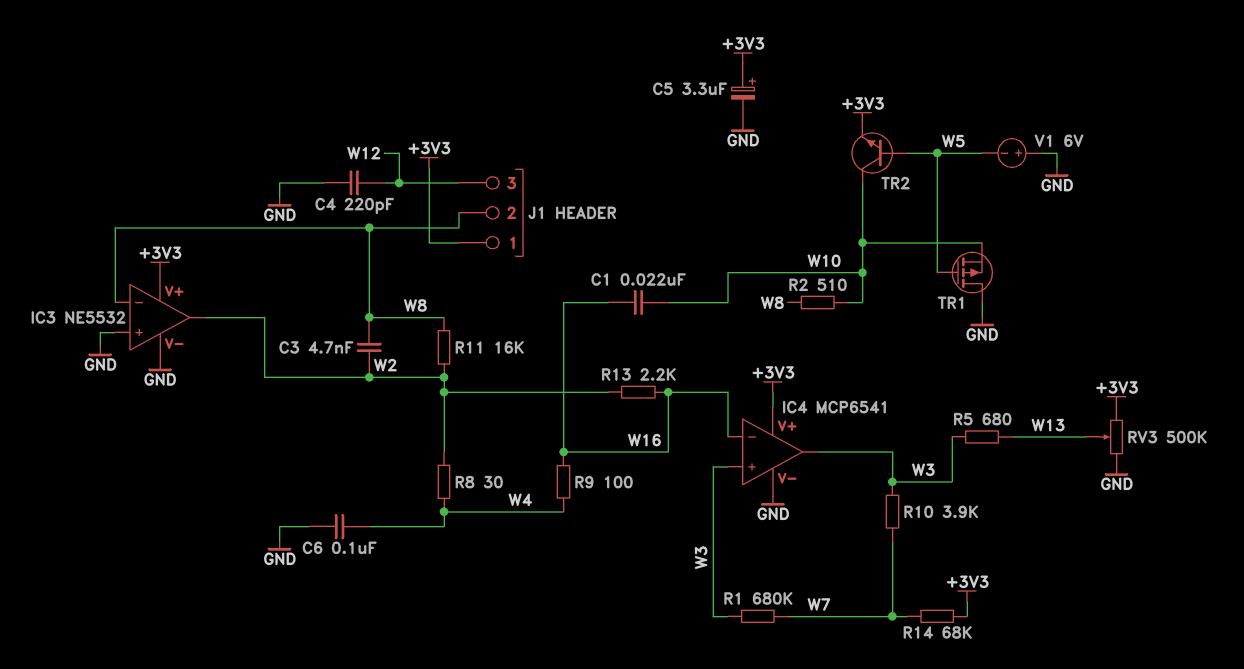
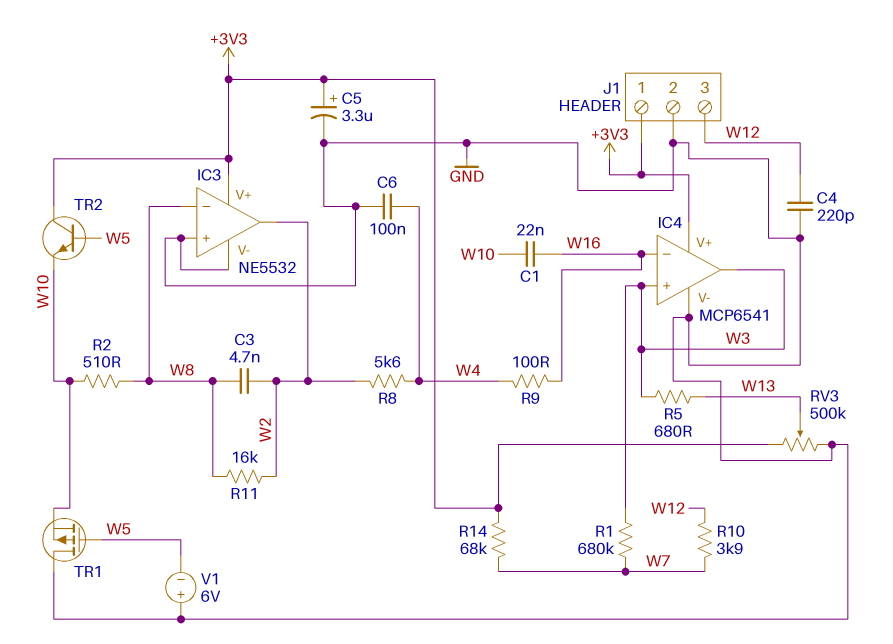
J1 pin 2: W8 -> GND
R8: 30 (W2, W4) -> 5.6k (W2, W4)
R10: 3.9k (W3, W7) -> 3.9k (W7, W12)
R13: 2.2k (W2, W16) -> none
TR2: NPN (B W5, C W10, E +3V3) -> NPN (B W5, C +3V3, E W10)

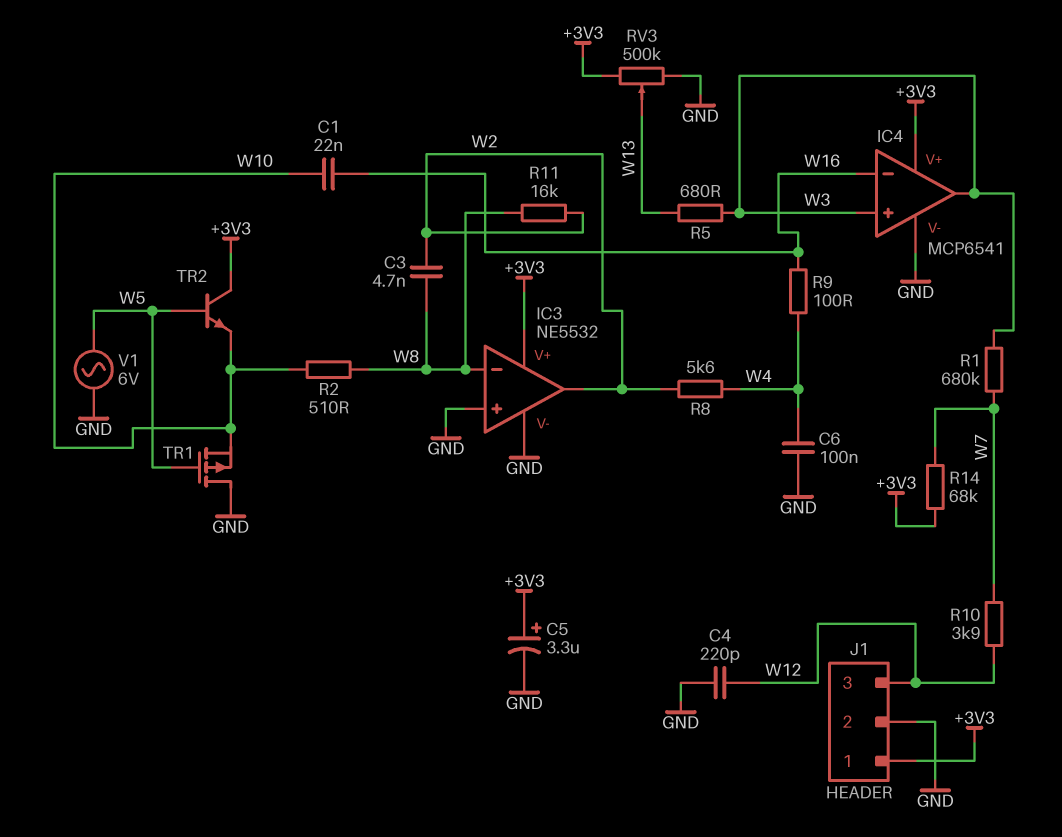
V1: 6V (plus GND, minus W5) -> AC 6V (GND, W5)

